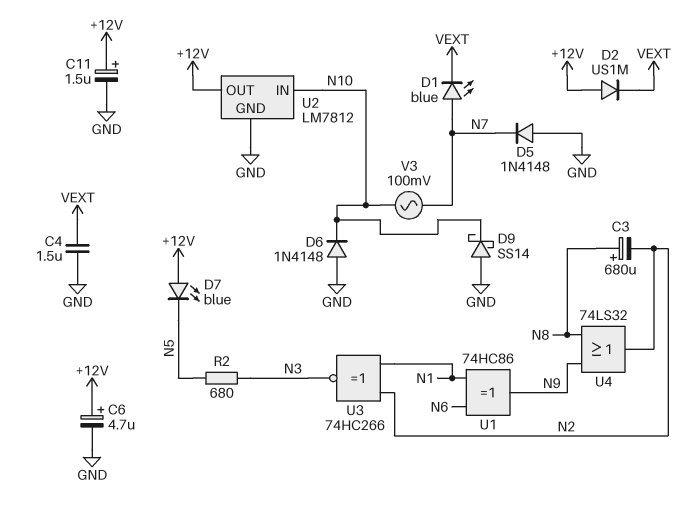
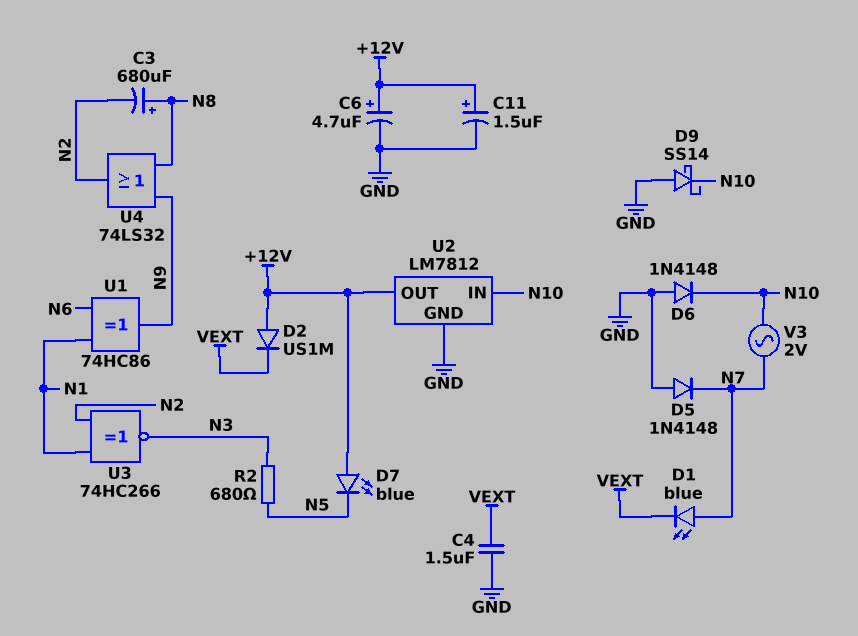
V3: AC 100mV (N7, N10) -> AC 2V (N7, N10)

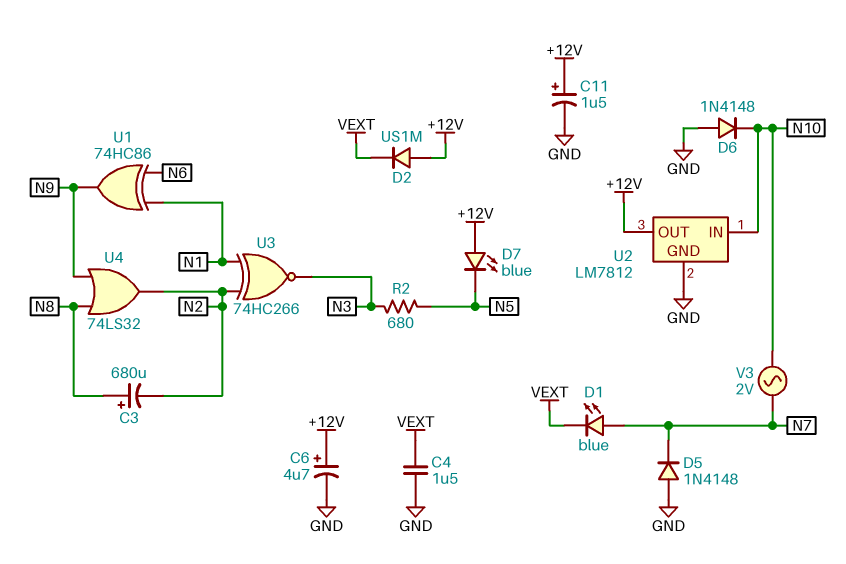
D9: schottky SS14 (A GND, K N10) -> none

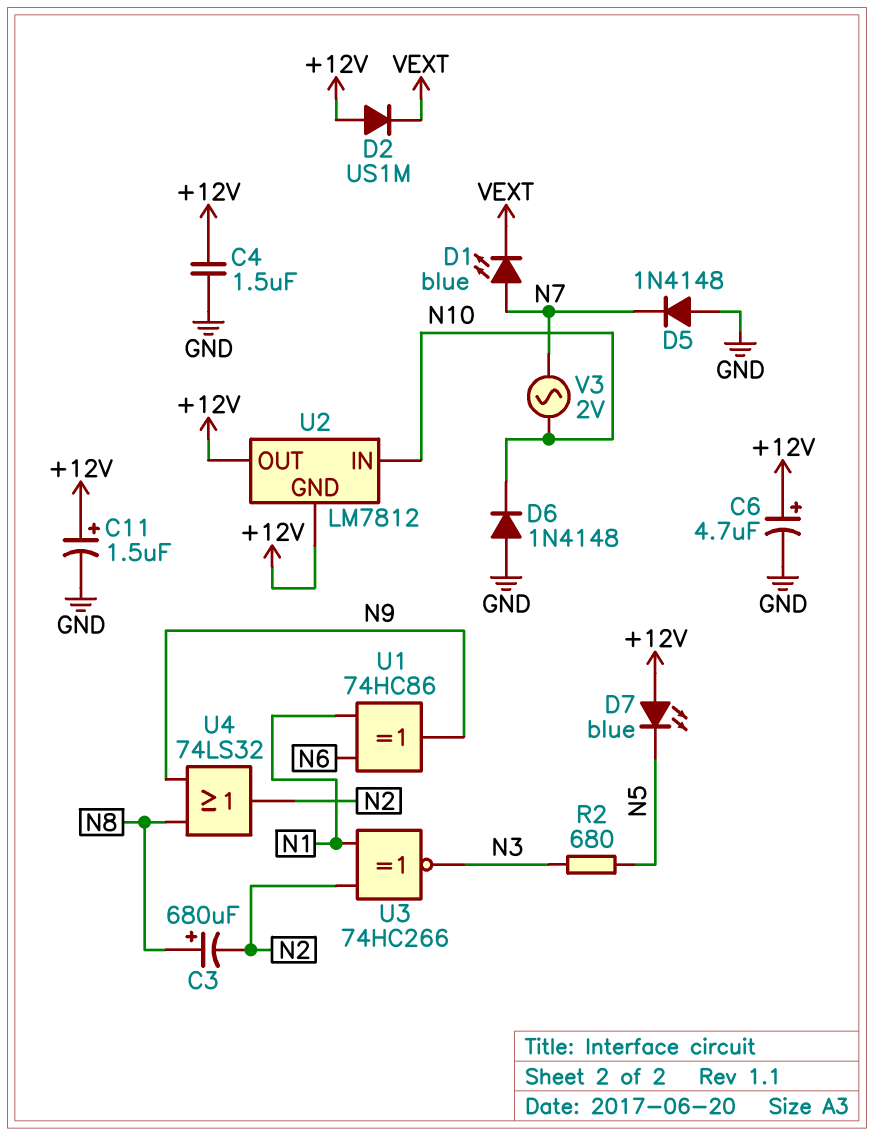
C4: 1.5uF (GND, VEXT) -> 1.5uF (+12V, GND)
U2 pin GND: GND -> +12V

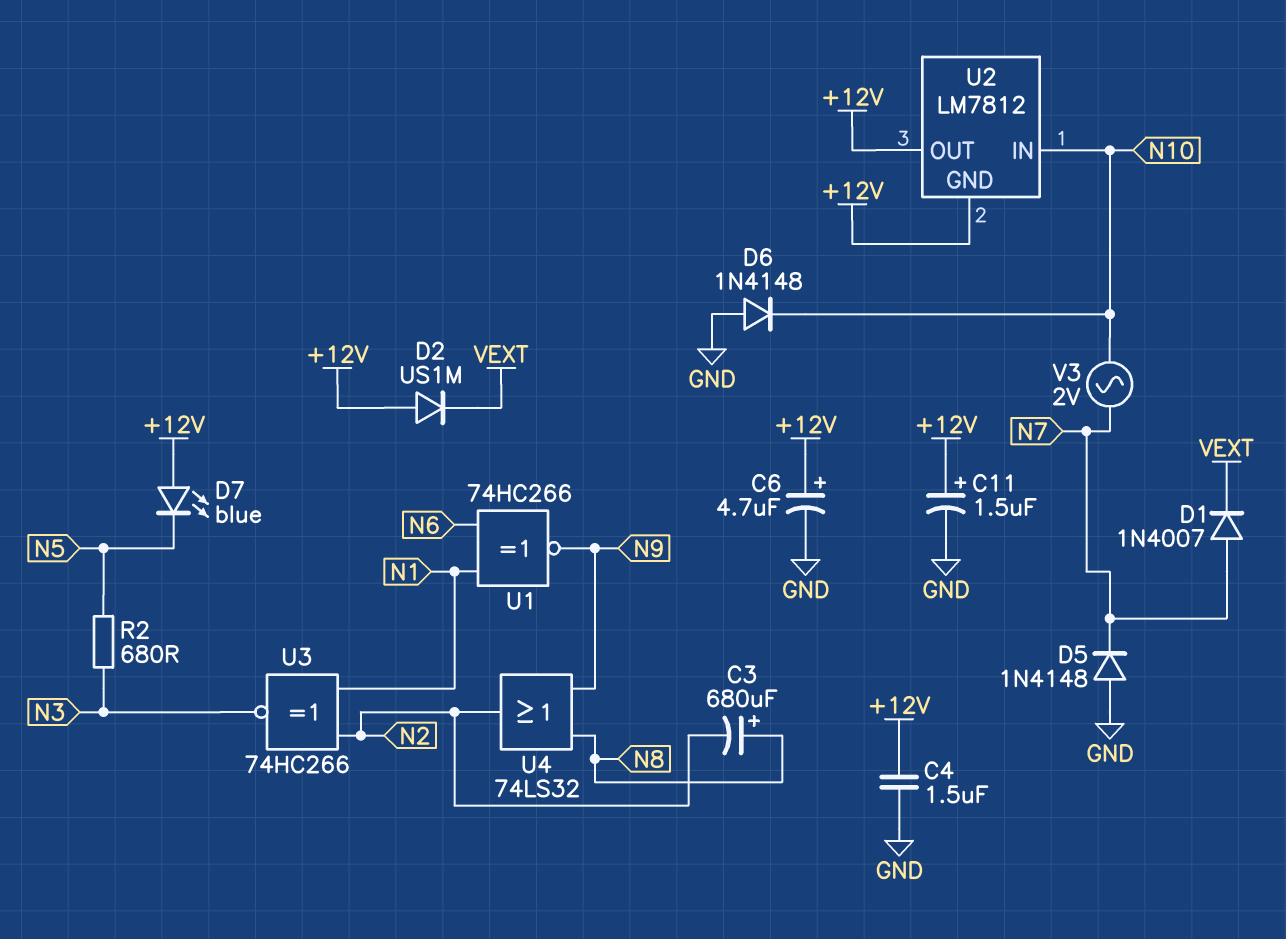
D1: LED blue (A N7, K VEXT) -> diode 1N4007 (A N7, K VEXT)
U1: XOR 74HC86 (in N1, in N6, out N9) -> XNOR 74HC266 (in N1, in N6, out N9)

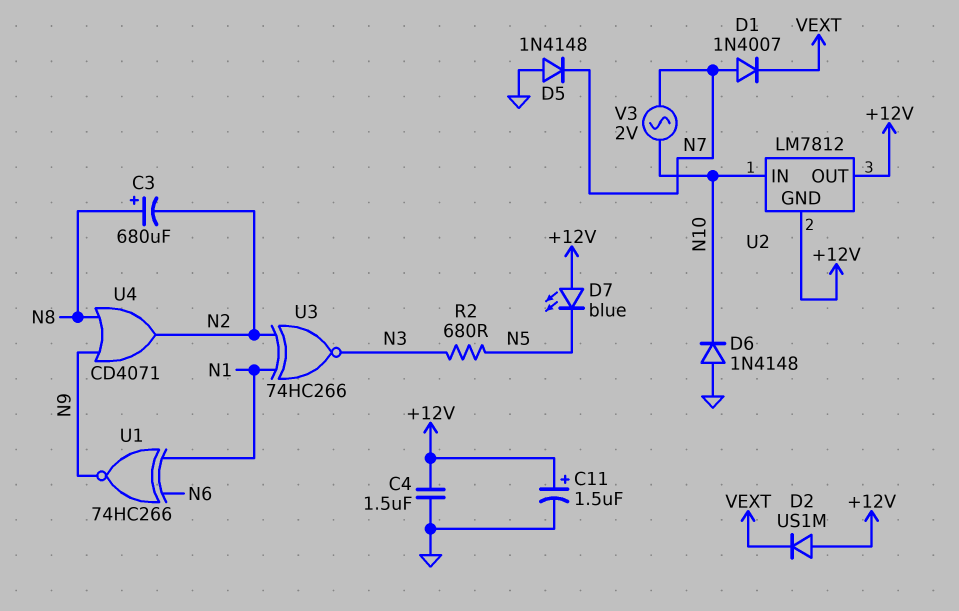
C6: 4.7uF (plus +12V, minus GND) -> none
U4: OR 74LS32 (in N8, in N9, out N2) -> OR CD4071 (in N8, in N9, out N2)

